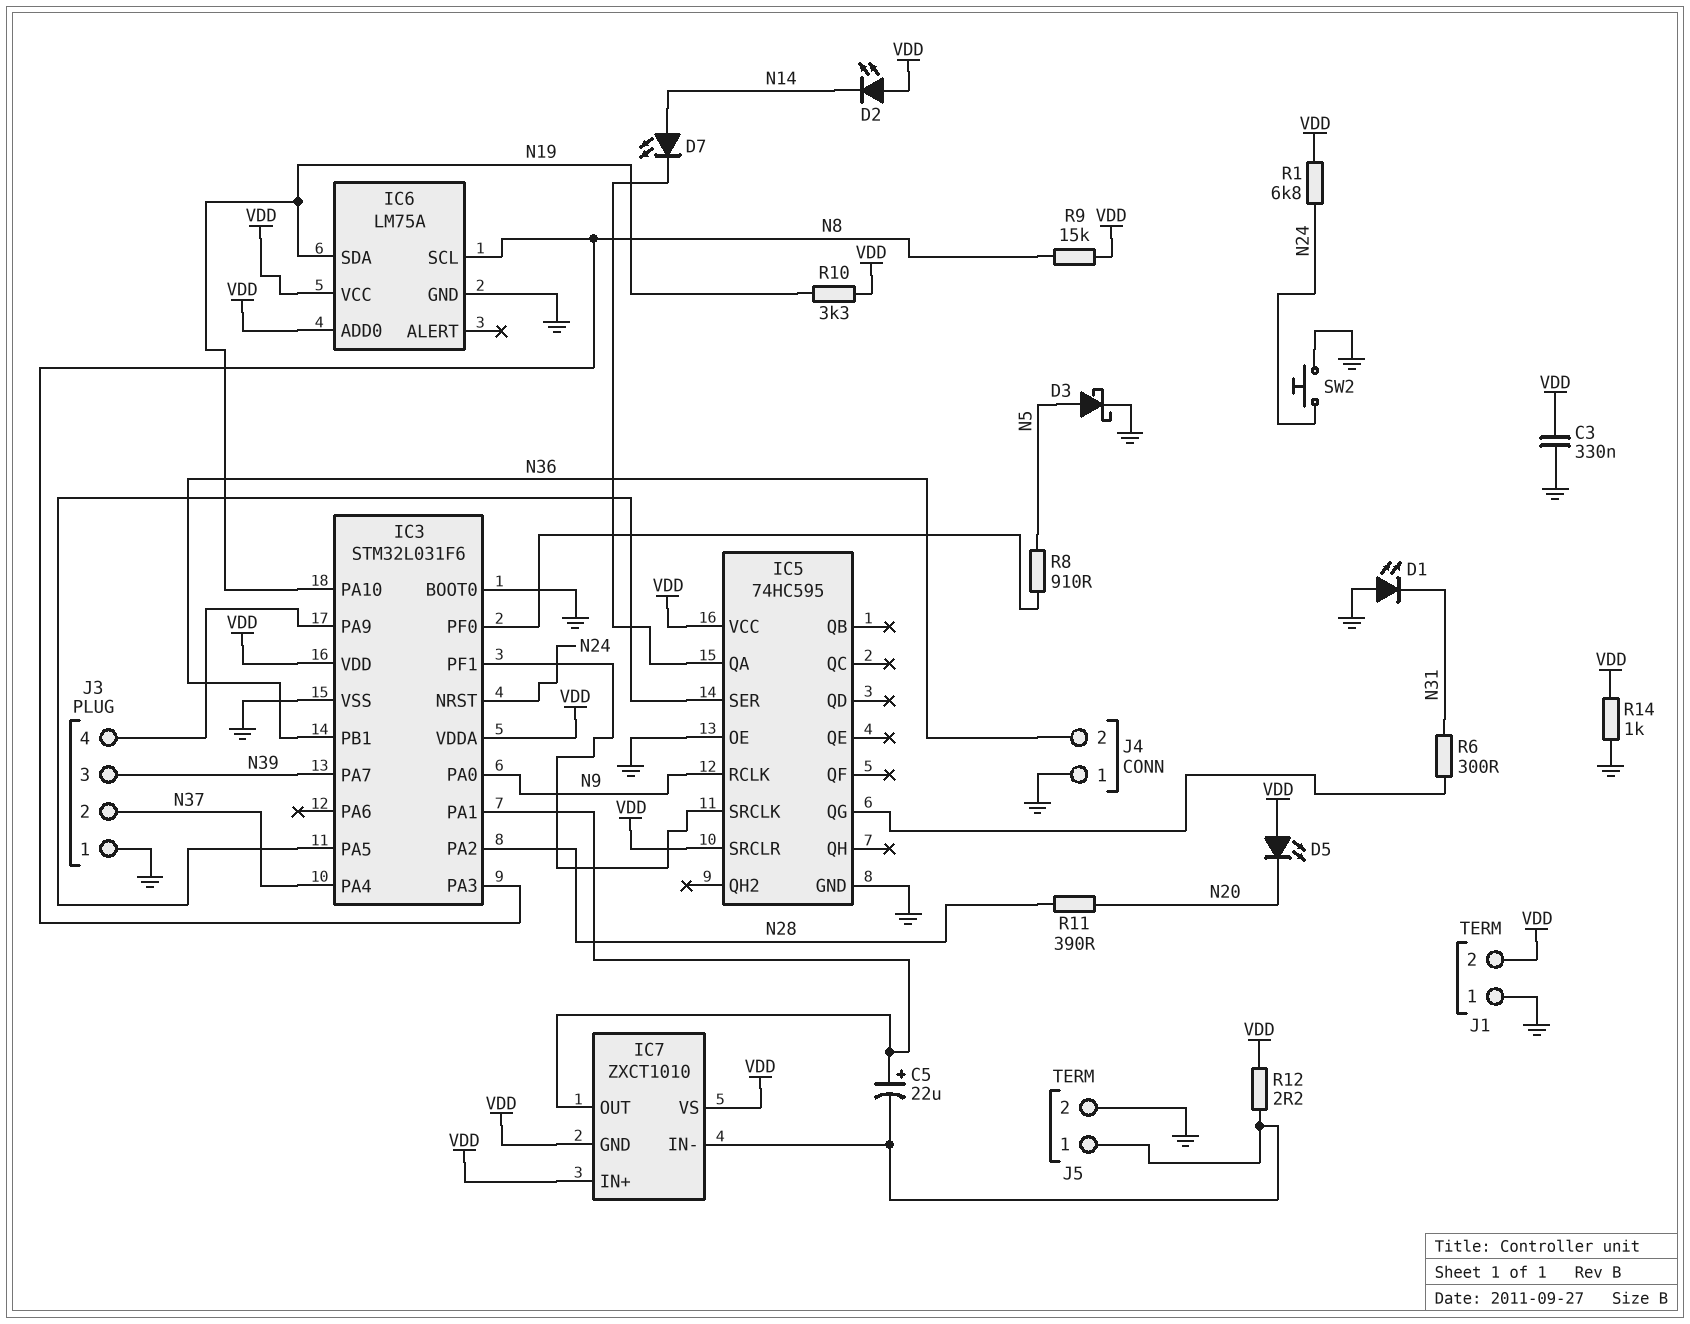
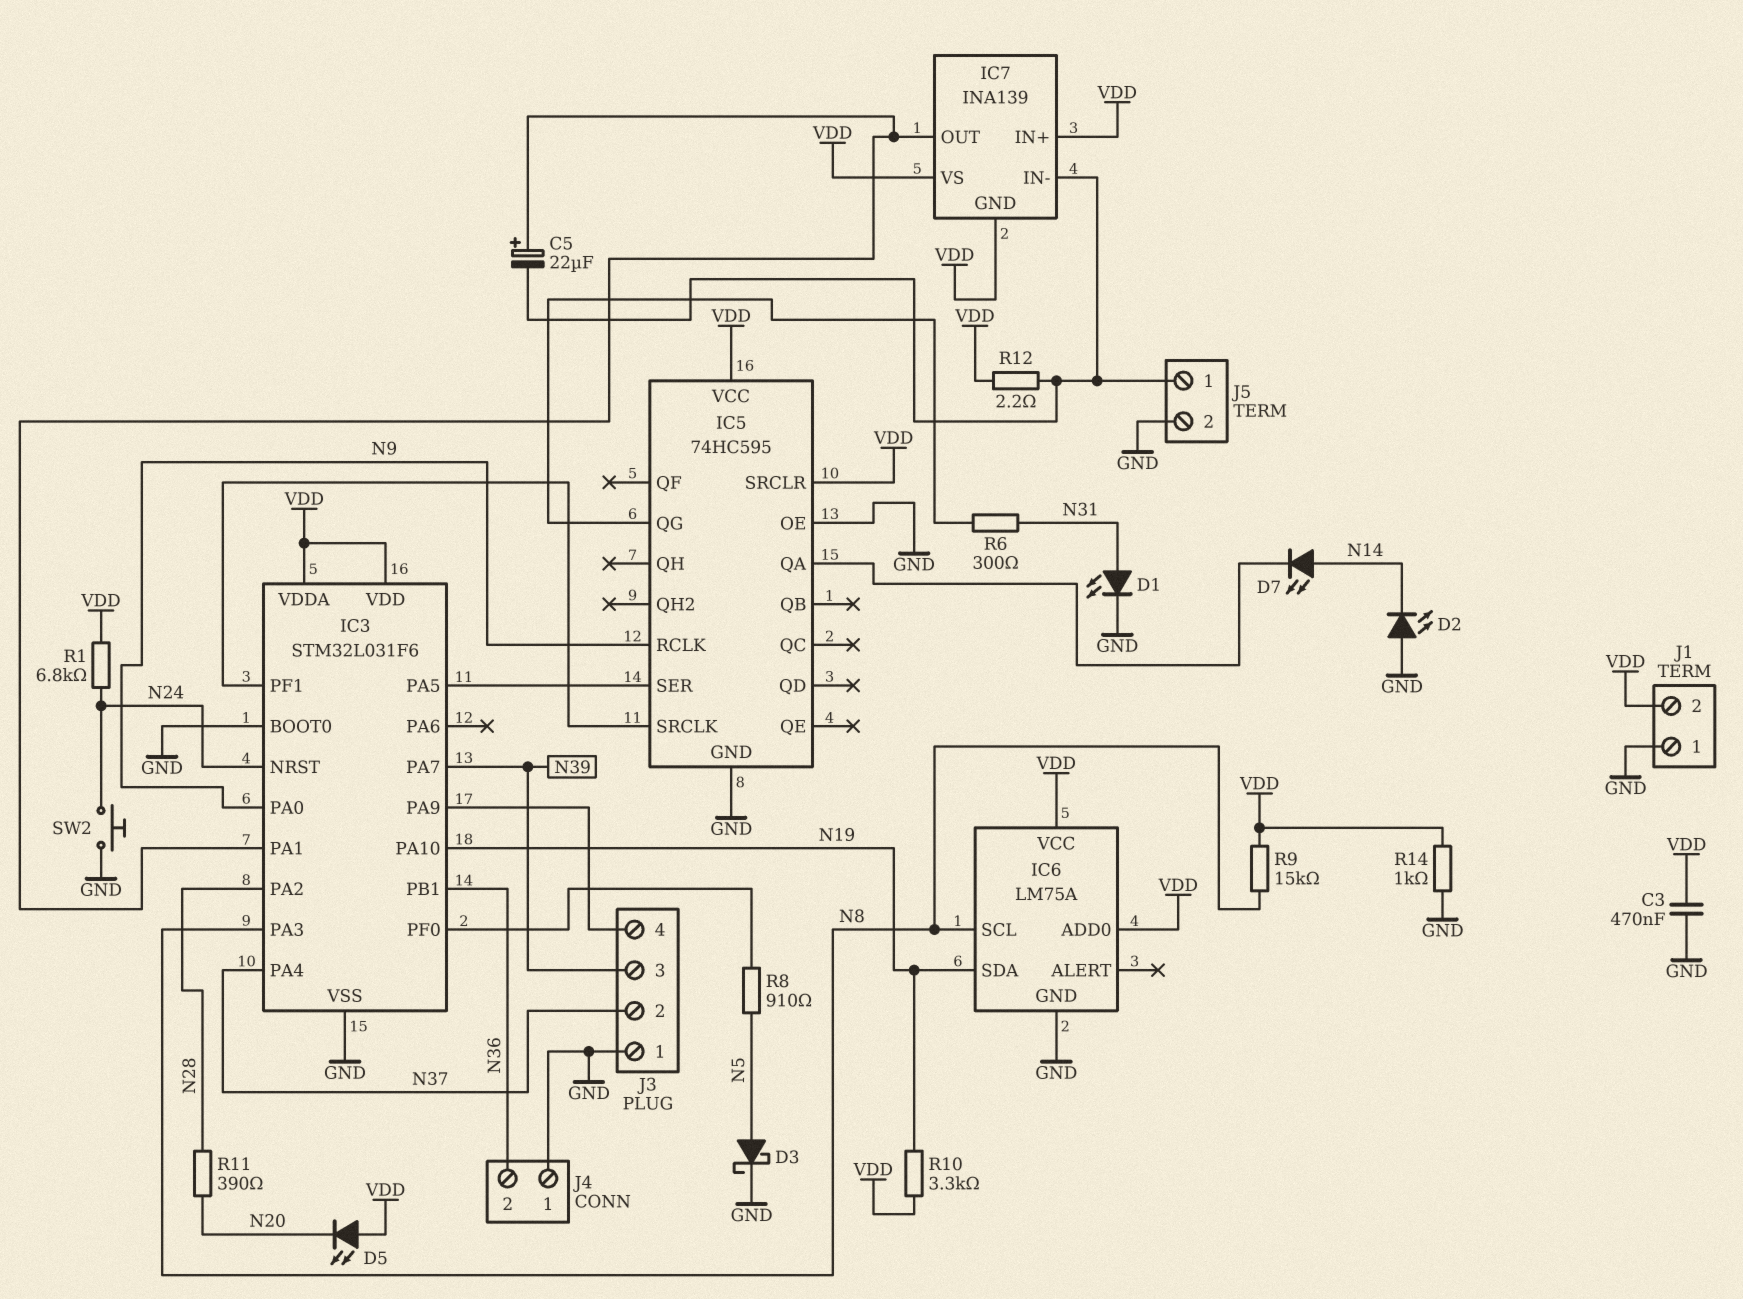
C3: 330nF (GND, VDD) -> 470nF (GND, VDD)
D1: LED (A GND, K N31) -> LED (A N31, K GND)
D2: LED (A VDD, K N14) -> LED (A GND, K N14)
IC7: ZXCT1010 -> INA139

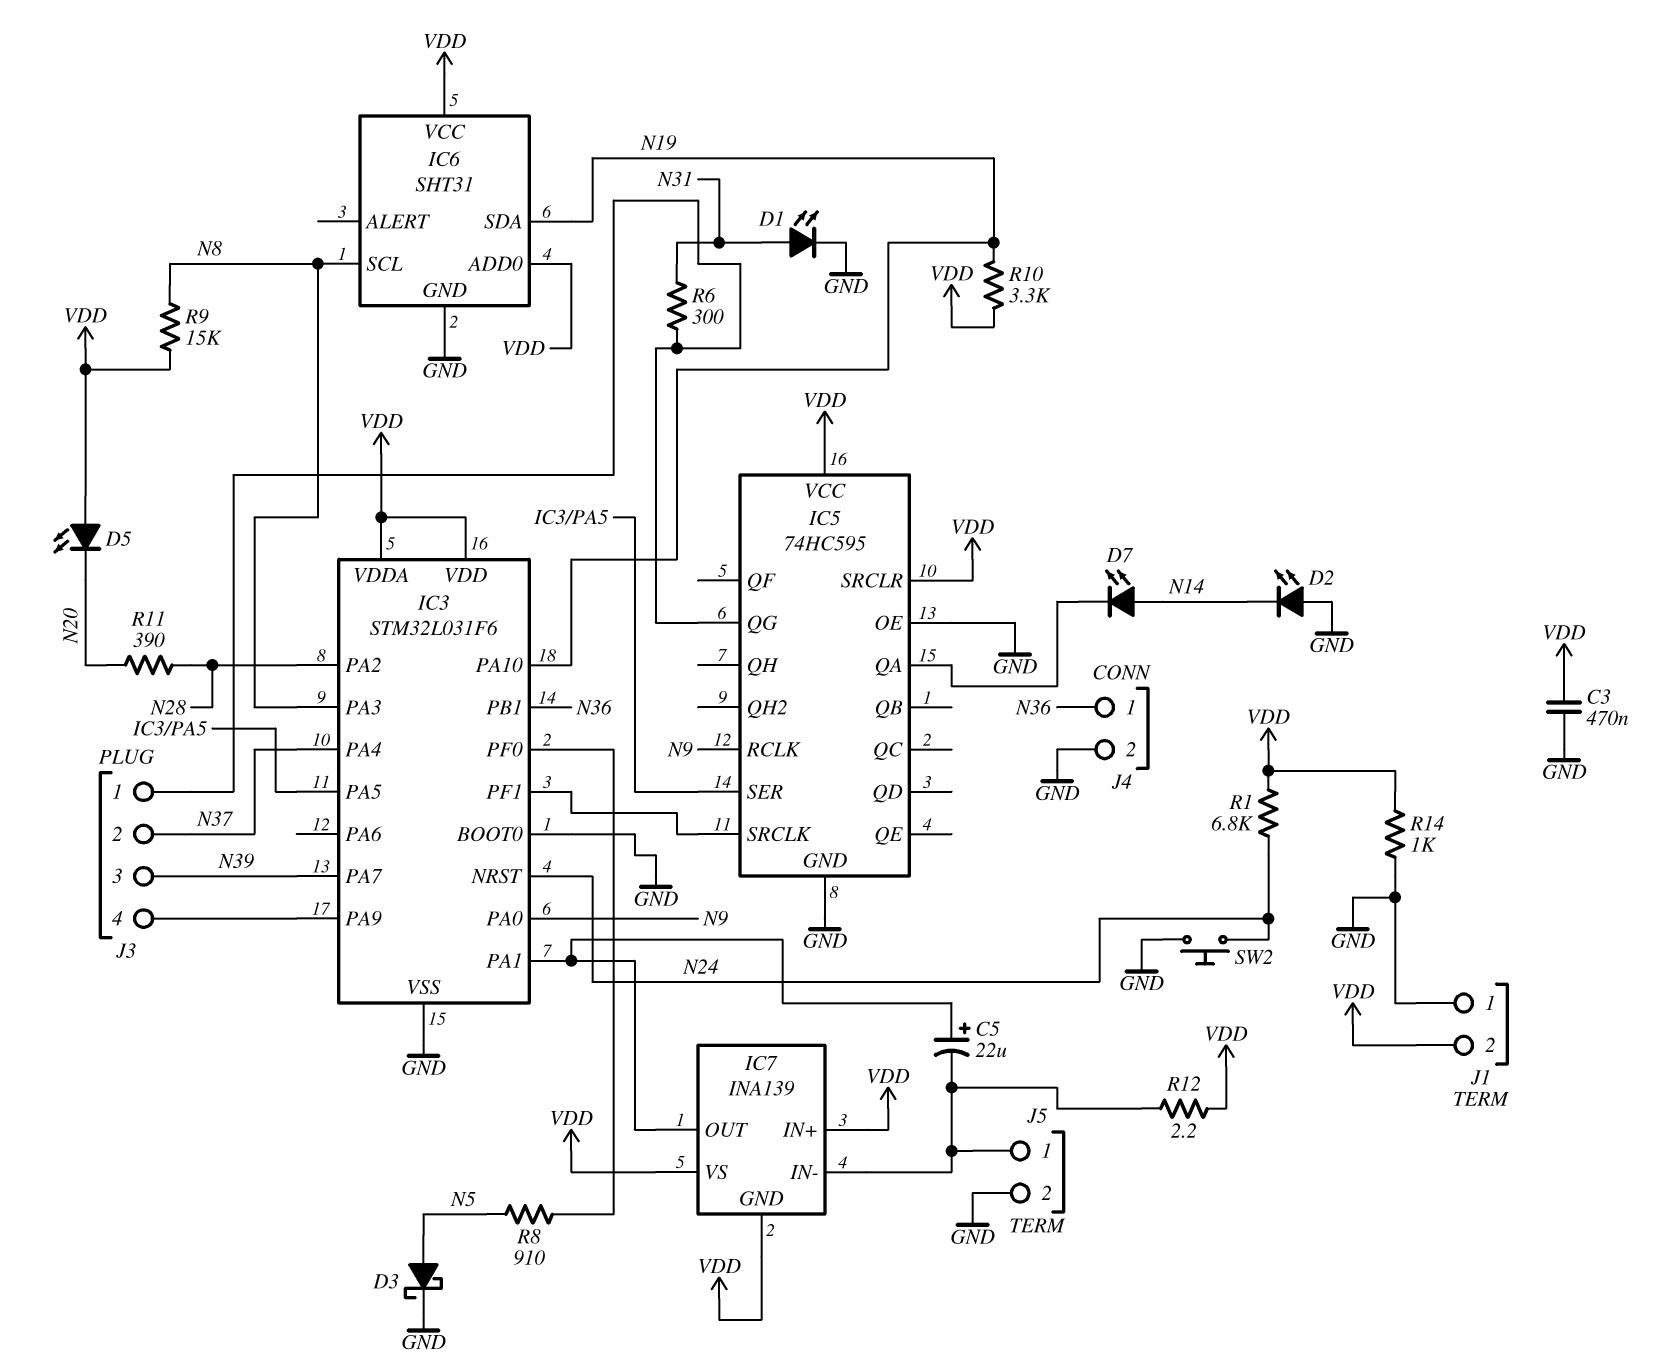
IC6: LM75A -> SHT31
J3 pin 1: GND -> IC5/QG
J4 pin 1: GND -> N36
J4 pin 2: N36 -> GND

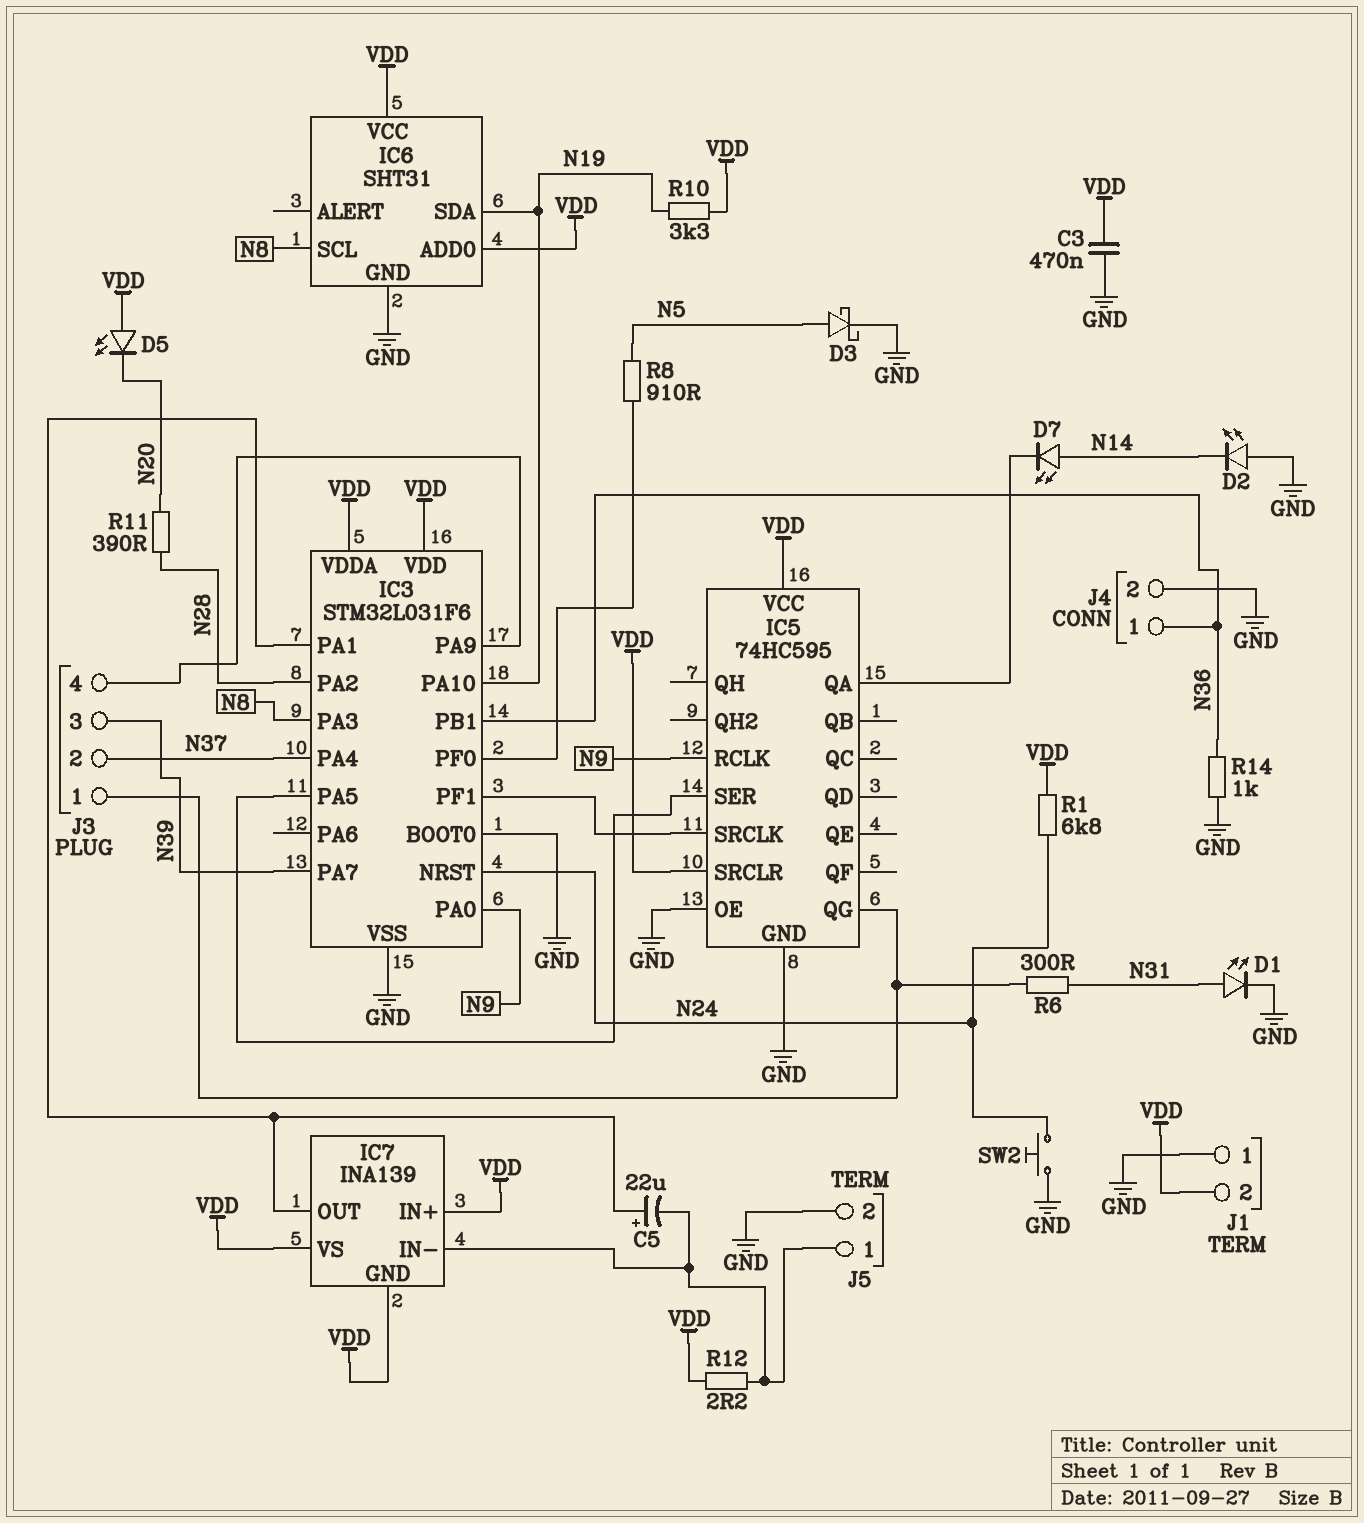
R9: 15k (N8, VDD) -> none
R14: 1k (GND, VDD) -> 1k (GND, N36)

